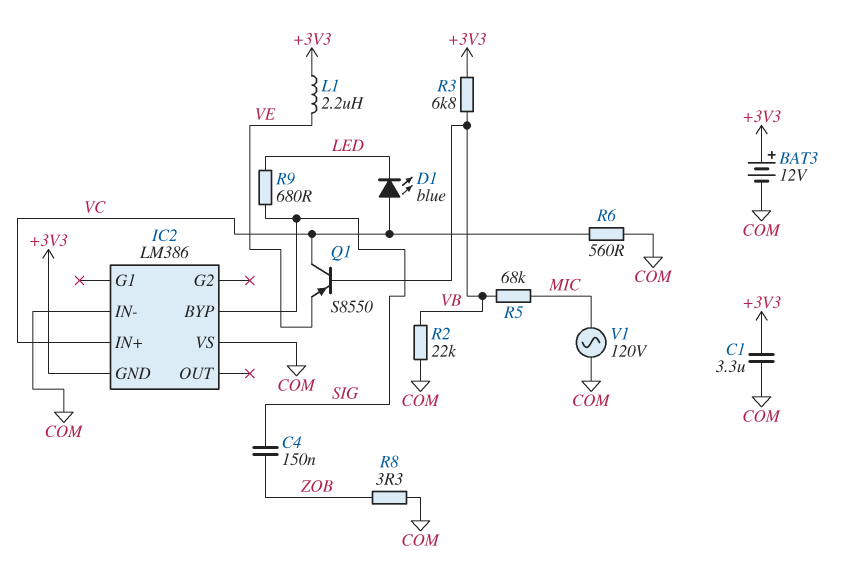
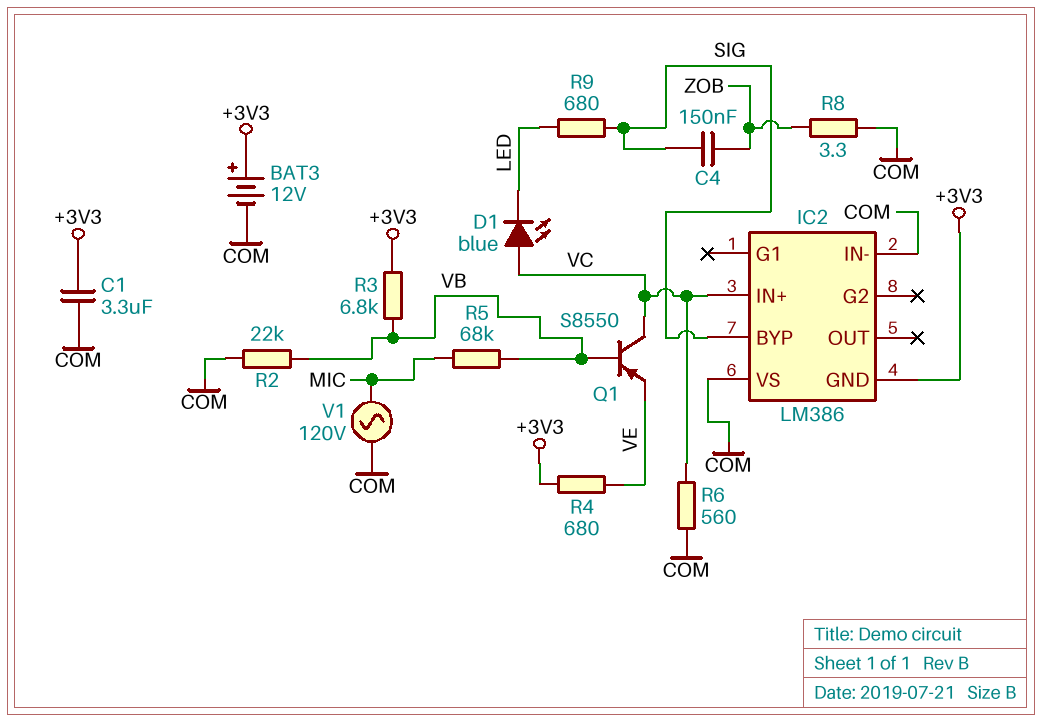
L1: 2.2uH (+3V3, VE) -> none
R4: none -> 680 (+3V3, VE)

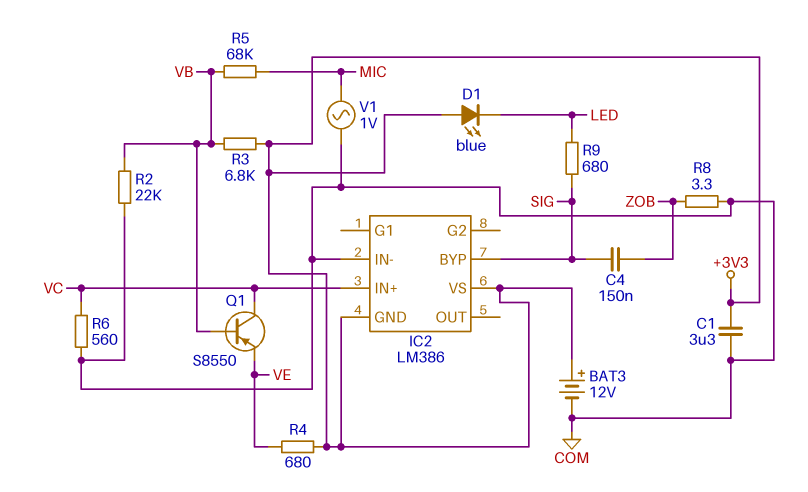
D1: LED blue (A VC, K LED) -> LED blue (A +3V3, K LED)
IC2 pin VS: COM -> +3V3
V1: AC 120V (COM, MIC) -> AC 1V (COM, MIC)

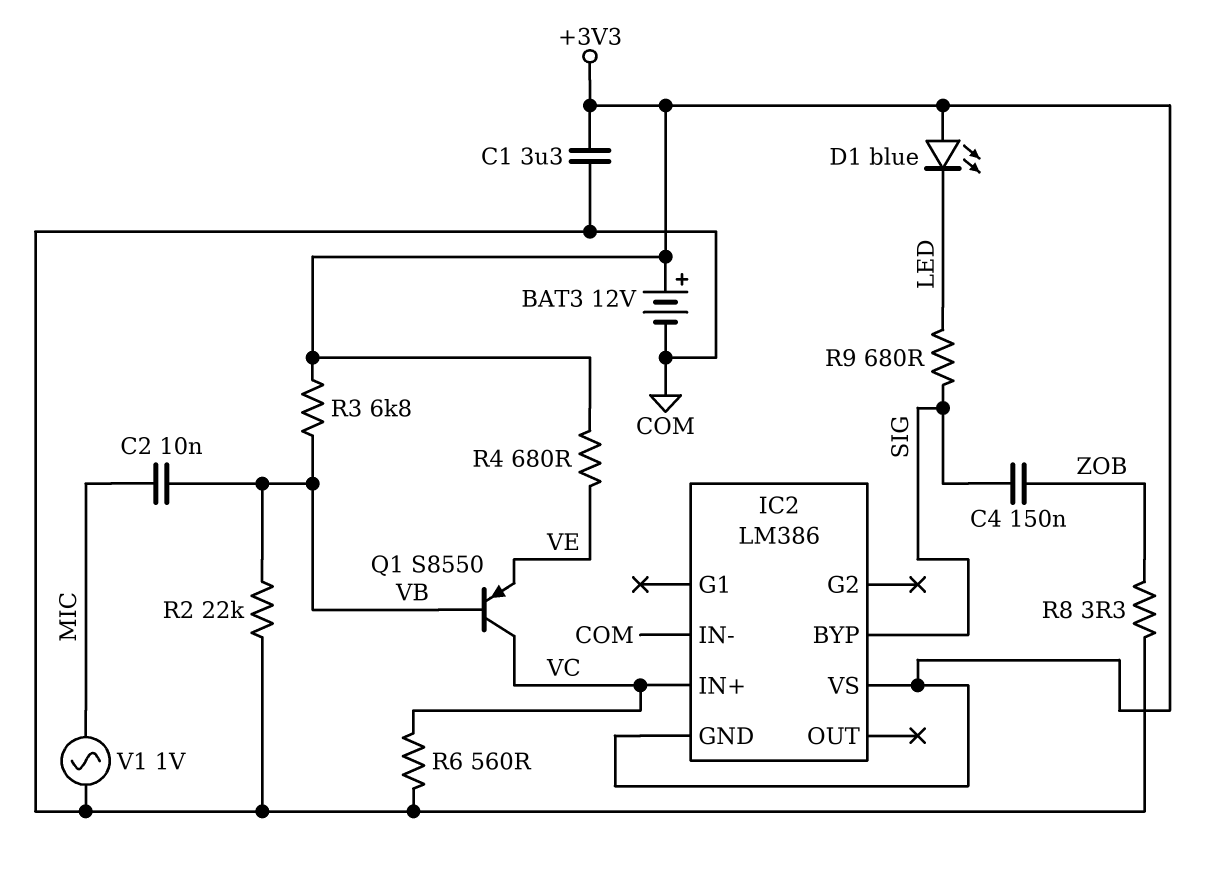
C2: none -> 10nF (MIC, VB)
R5: 68k (MIC, VB) -> none

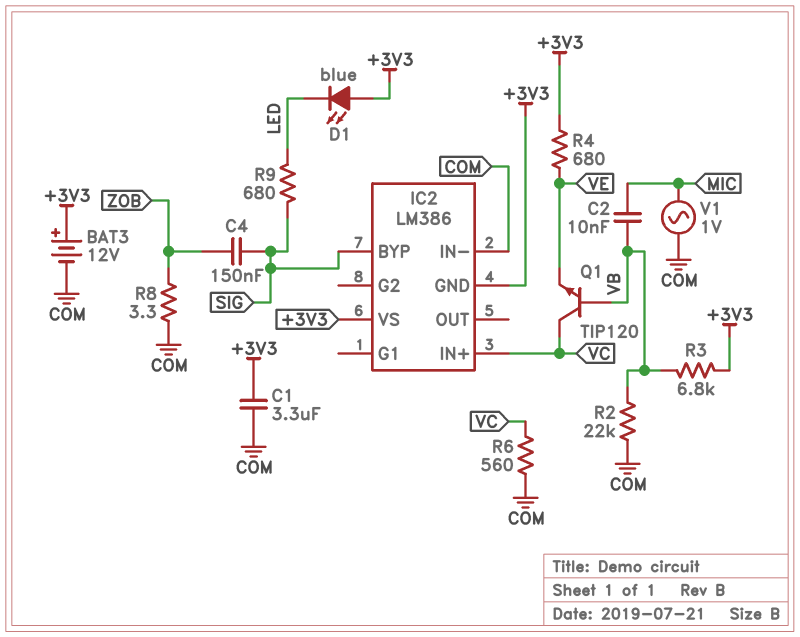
Q1: PNP S8550 (B VB, C VC, E VE) -> NPN TIP120 (B VB, C VC, E VE)

